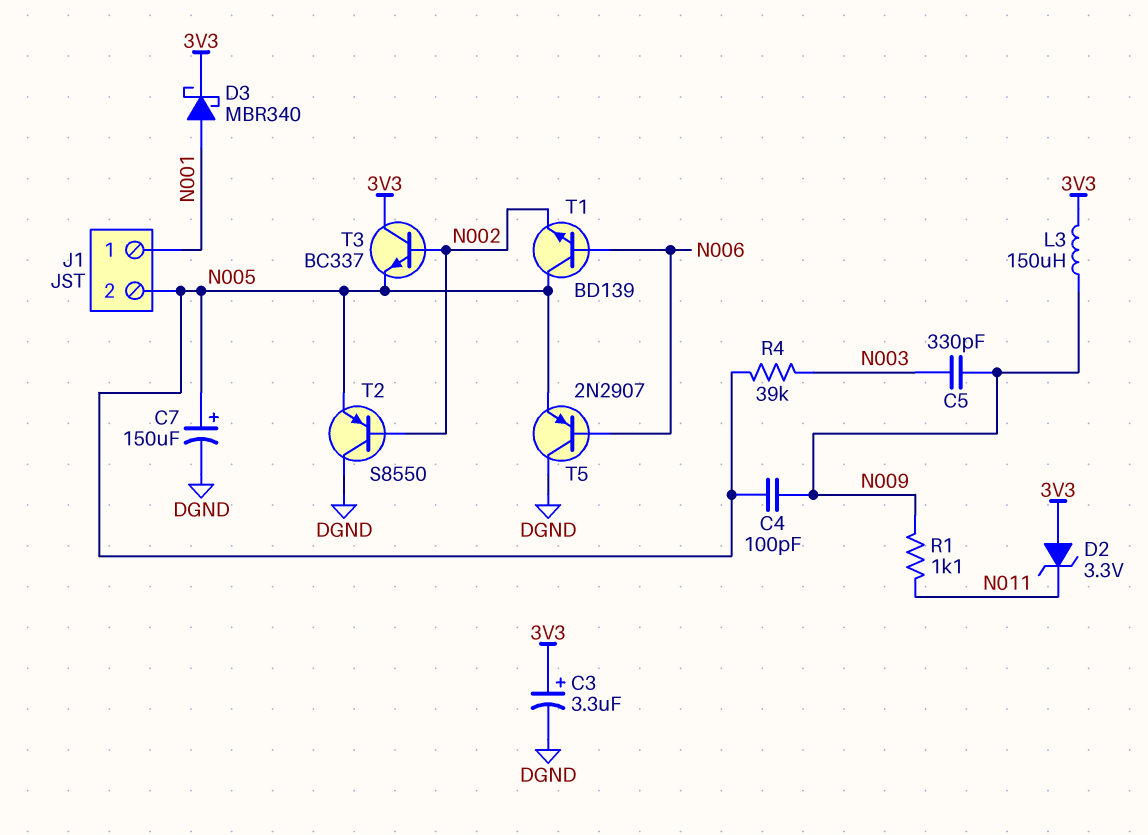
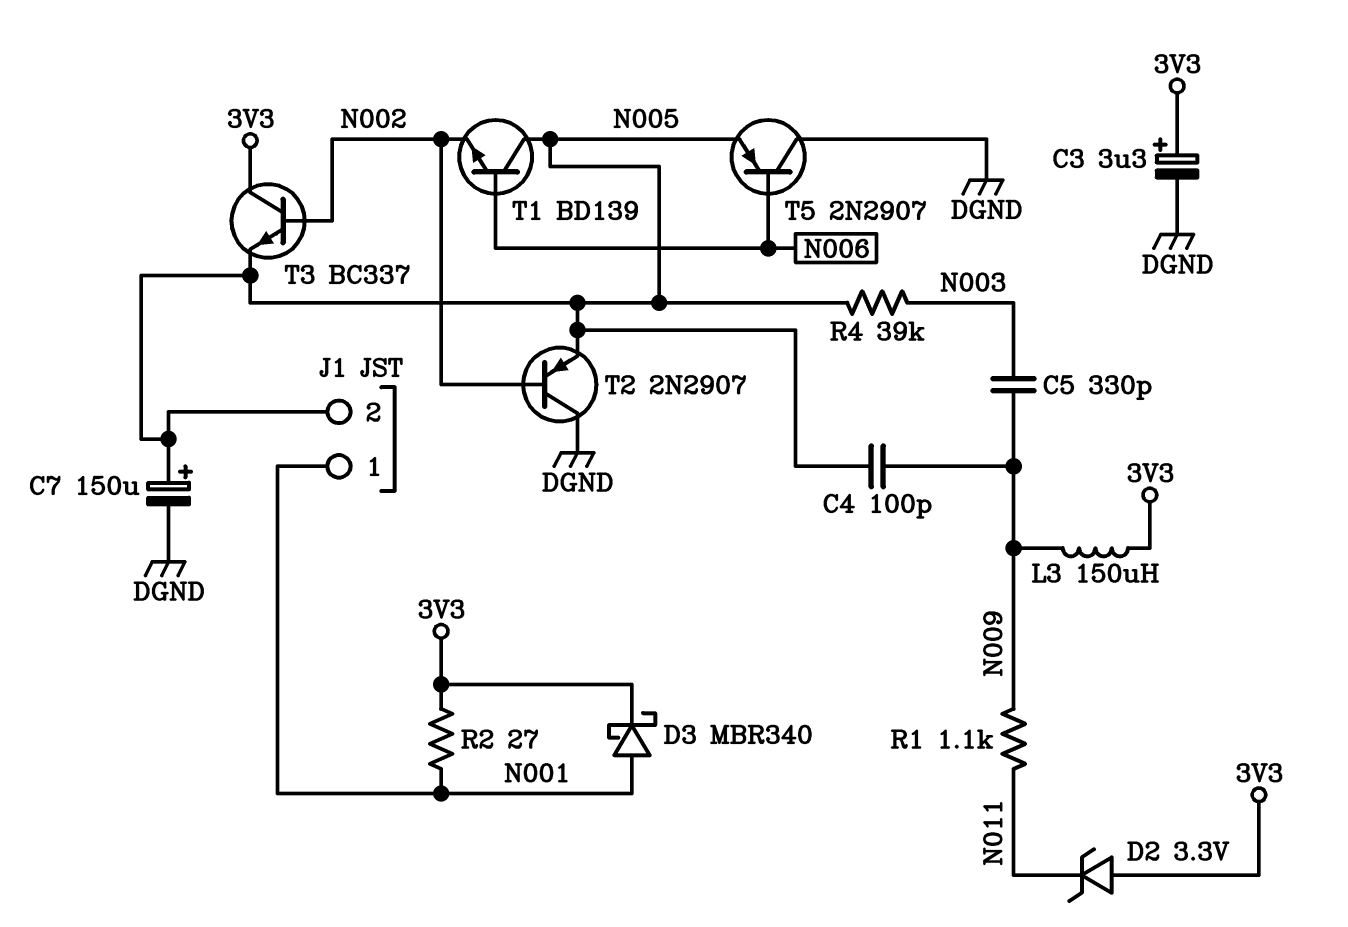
R2: none -> 27 (3V3, N001)
T2: PNP S8550 (B N002, C DGND, E N005) -> PNP 2N2907 (B N002, C DGND, E N005)

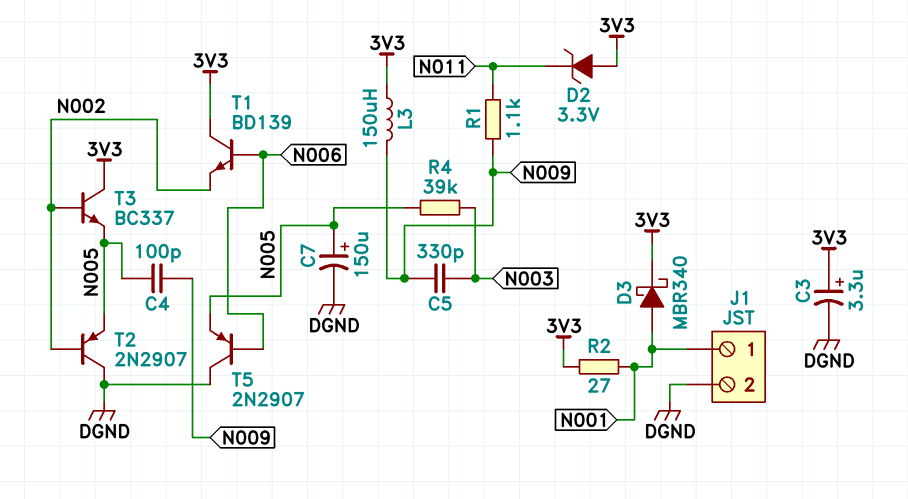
J1 pin 2: N005 -> DGND
T1: NPN BD139 (B N006, C N005, E N002) -> NPN BD139 (B N006, C 3V3, E N002)

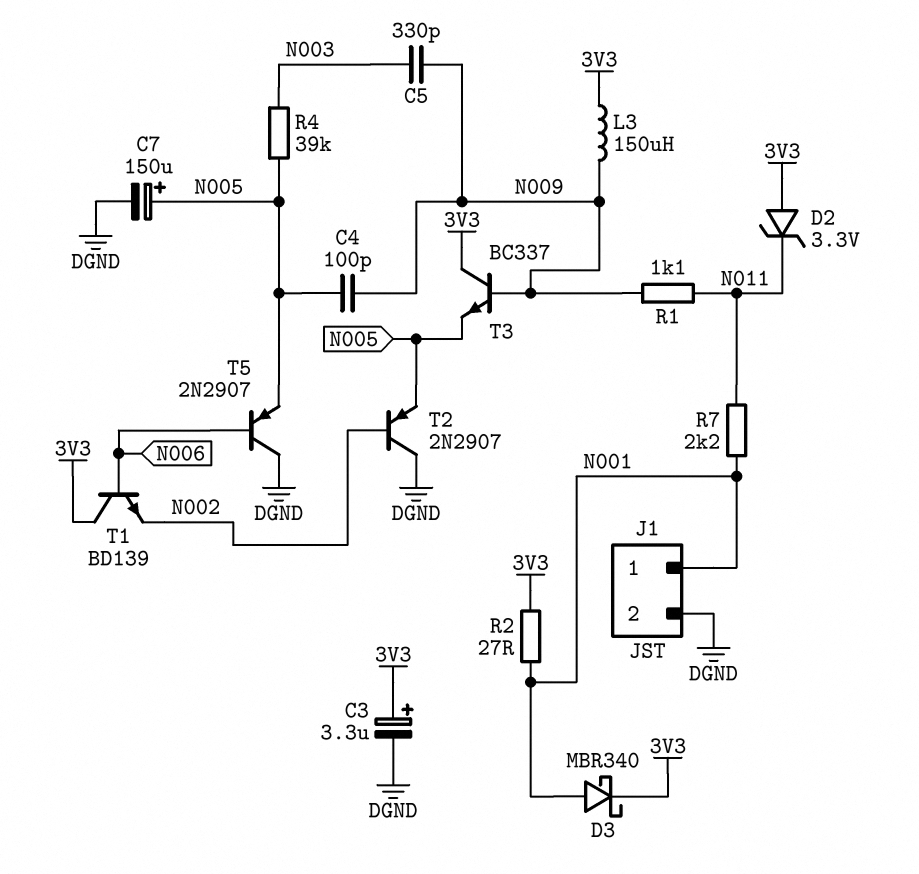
R7: none -> 2.2k (N001, N011)
T3: NPN BC337 (B N002, C 3V3, E N005) -> NPN BC337 (B N009, C 3V3, E N005)

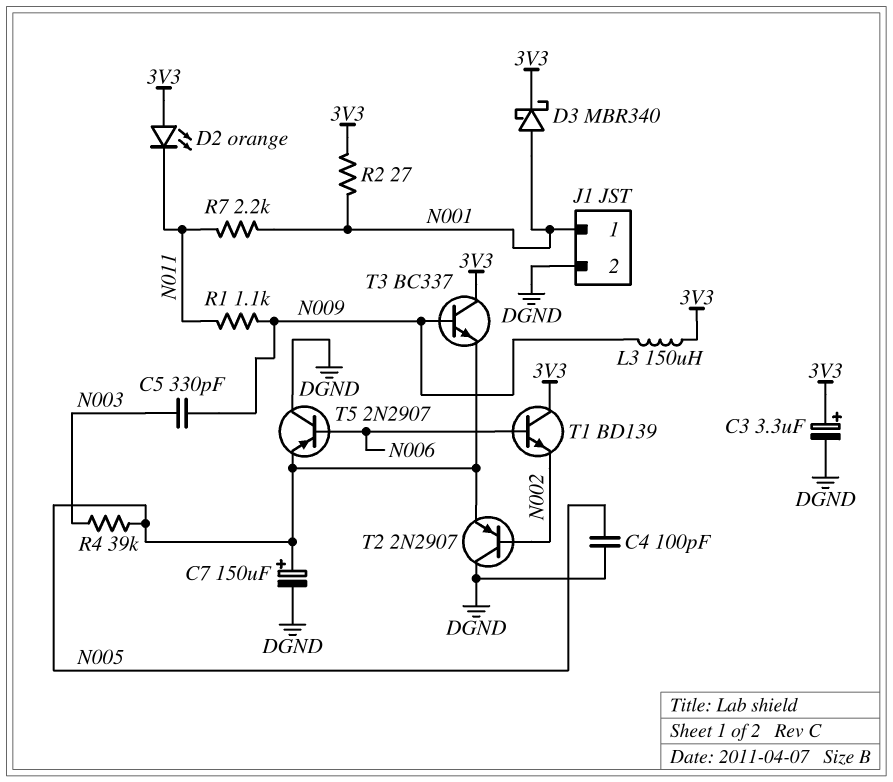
C4: 100pF (N005, N009) -> 100pF (DGND, N005)
D2: zener 3.3V (A 3V3, K N011) -> LED orange (A 3V3, K N011)

